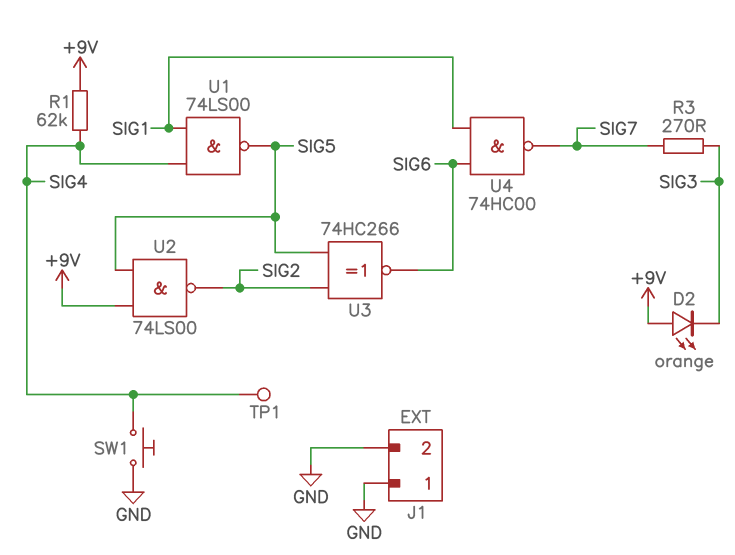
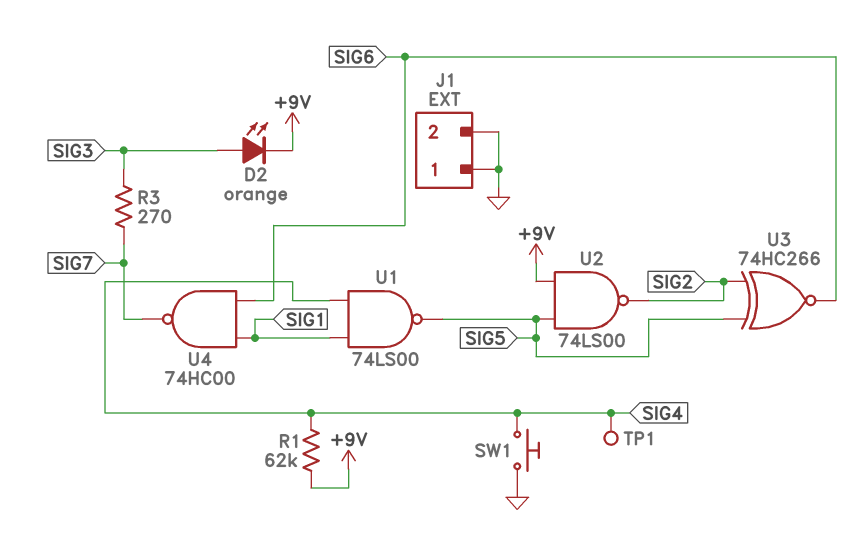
D2: LED orange (A +9V, K SIG3) -> LED orange (A SIG3, K +9V)

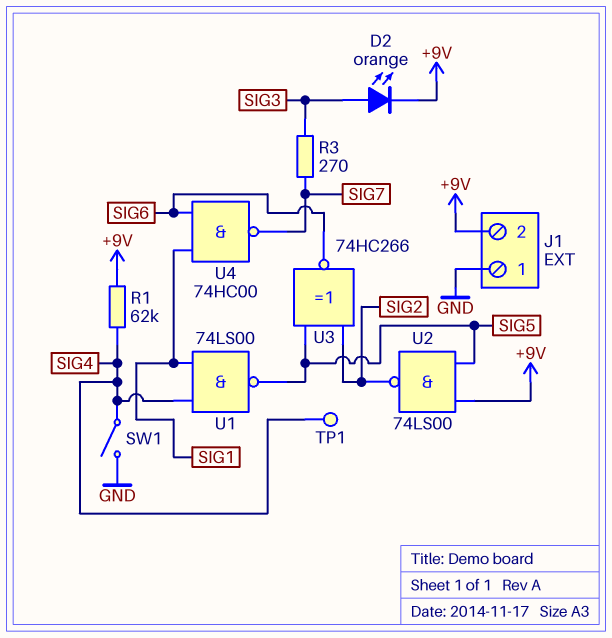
J1 pin 2: GND -> +9V
SW1: button (GND, SIG4) -> switch (GND, SIG4)

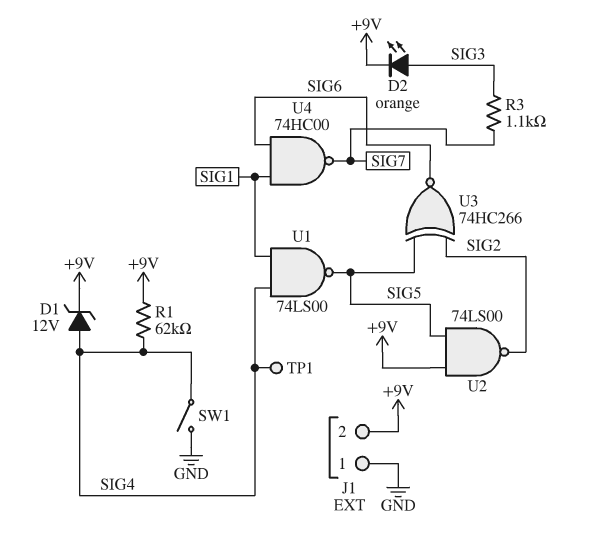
D1: none -> zener 12V (A SIG4, K +9V)
R3: 270 (SIG3, SIG7) -> 1.1k (SIG3, SIG7)

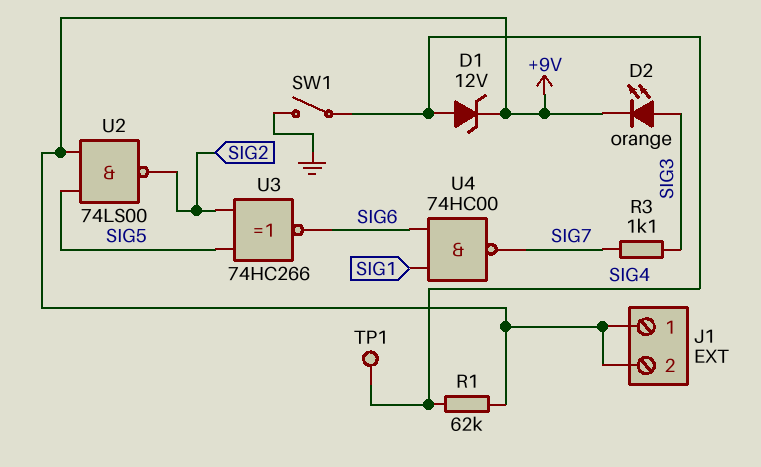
J1 pin 1: GND -> +9V
U1: NAND 74LS00 (in SIG1, in SIG4, out SIG5) -> none

